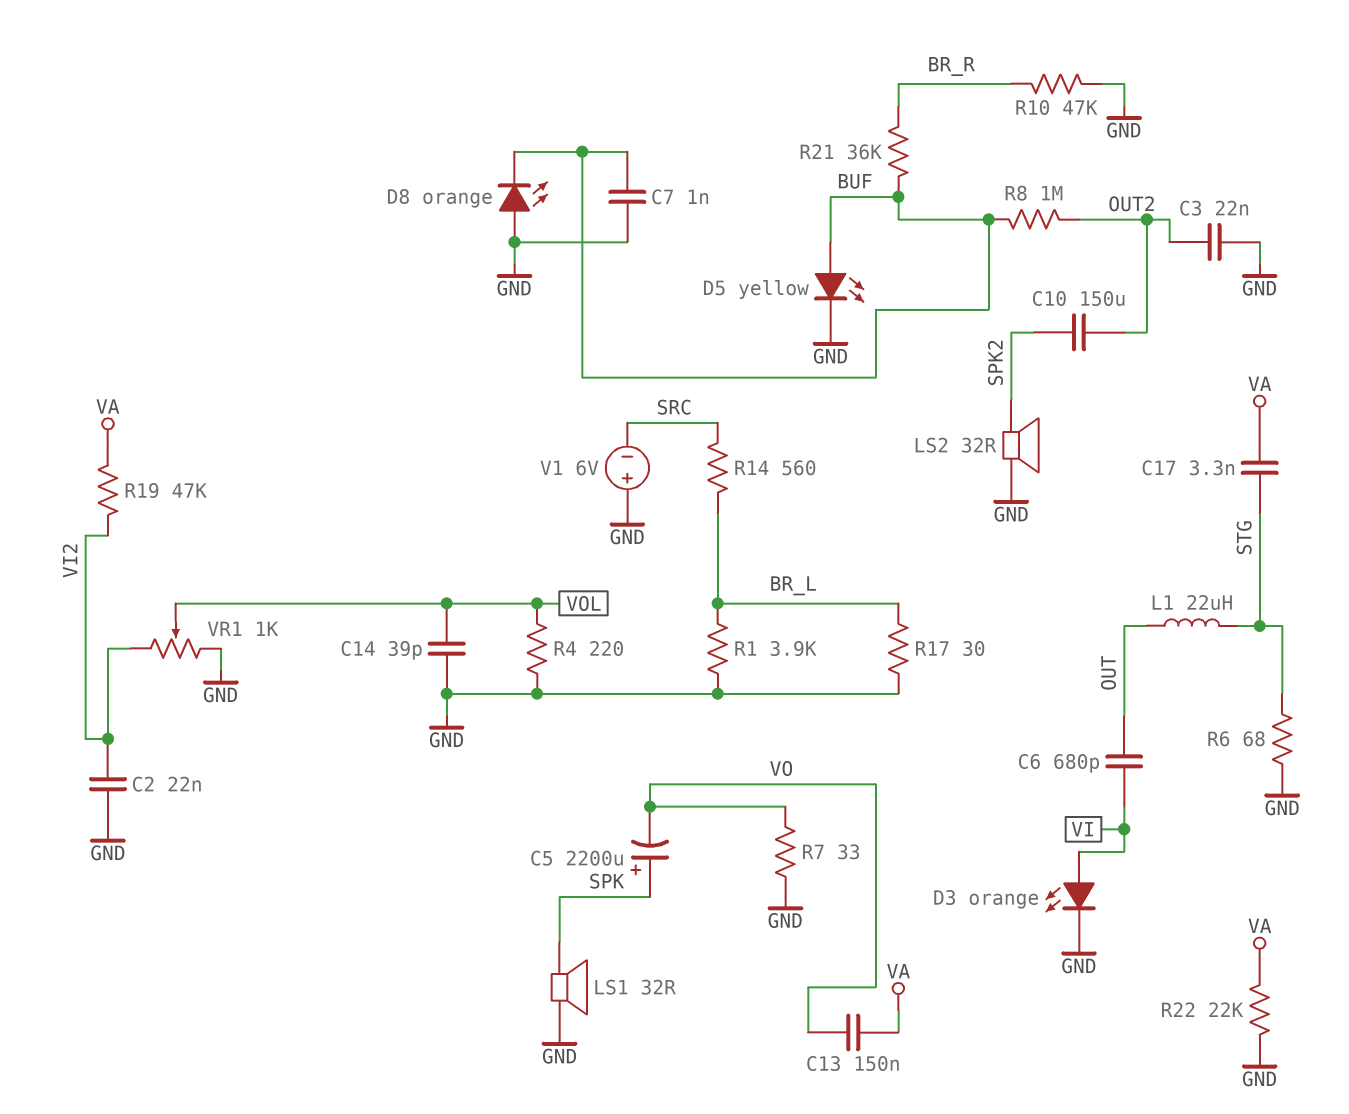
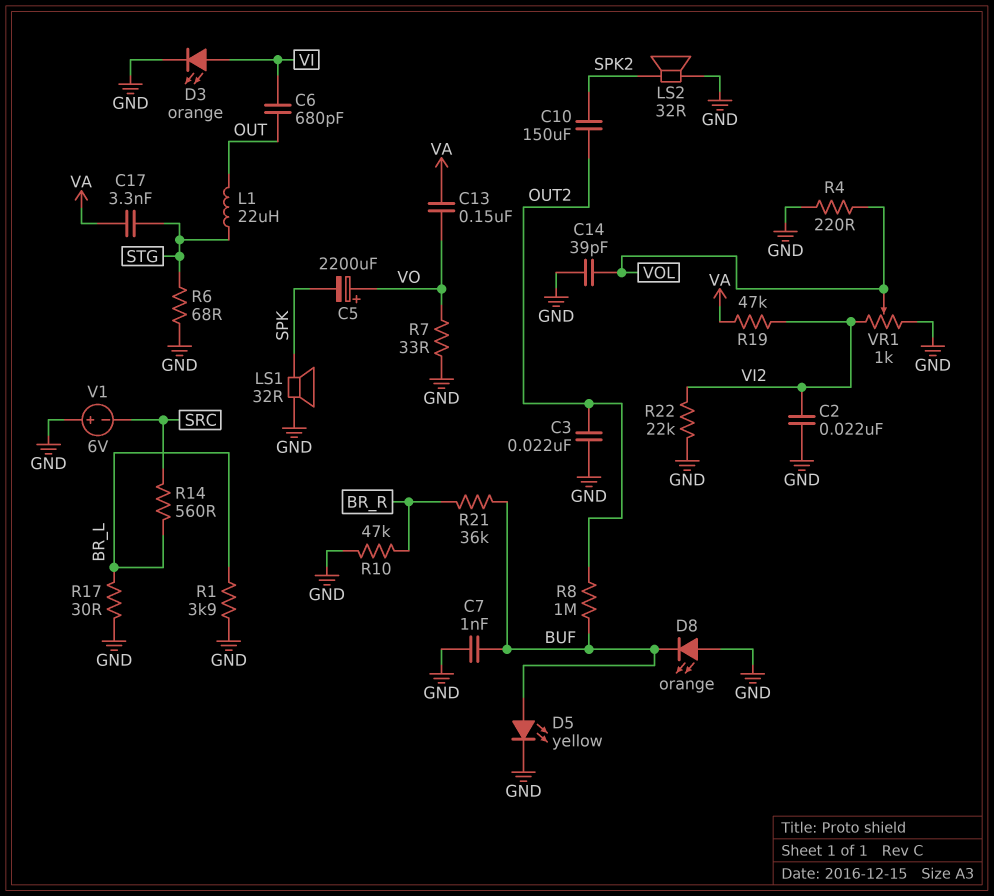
C5: 2200uF (plus SPK, minus VO) -> 2200uF (plus VO, minus SPK)
R22: 22k (GND, VA) -> 22k (GND, VI2)

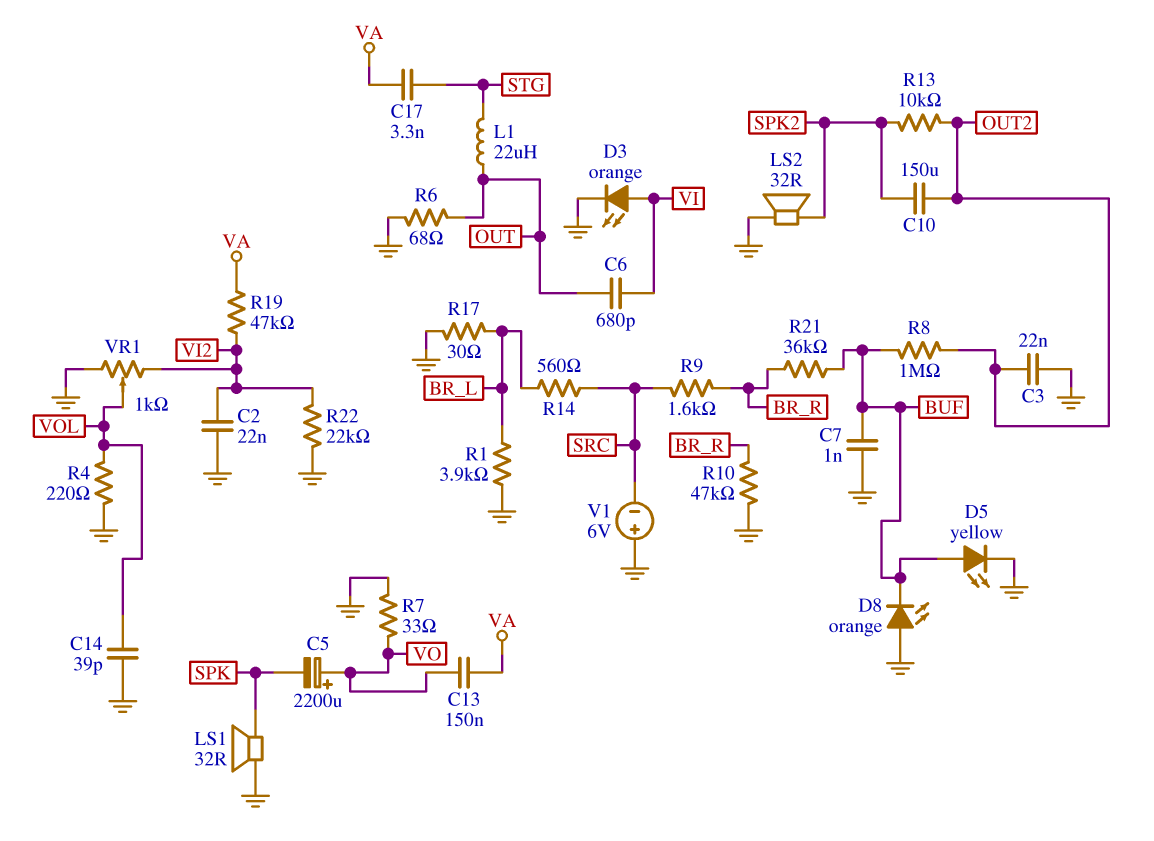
R6: 68 (GND, STG) -> 68 (GND, OUT)
R9: none -> 1.6k (BR_R, SRC)
R13: none -> 10k (OUT2, SPK2)

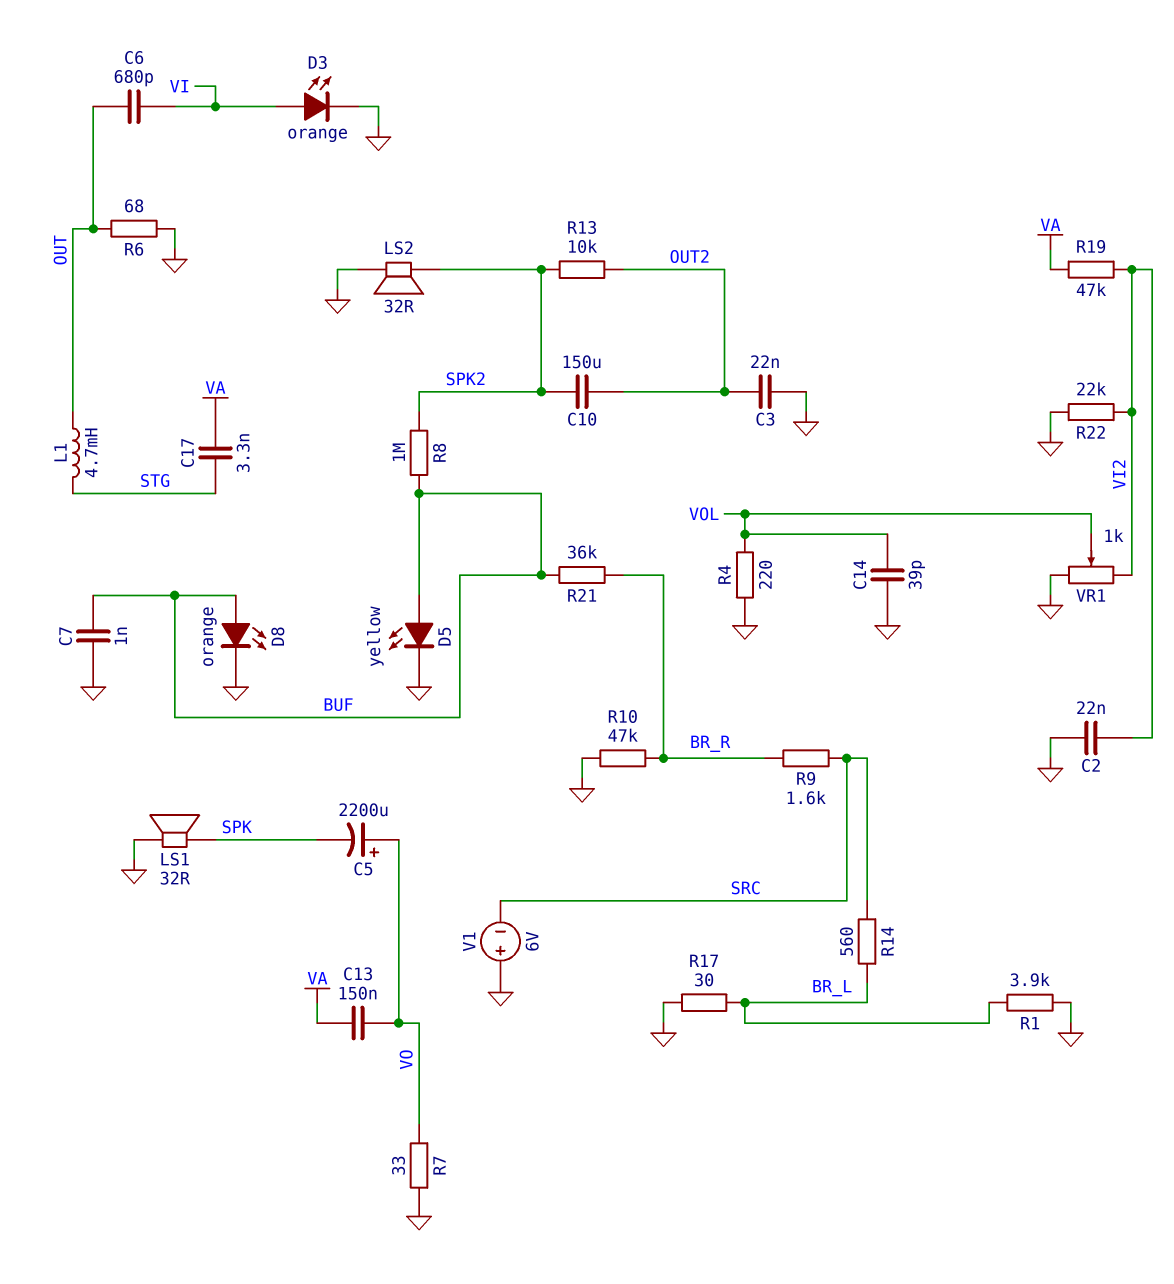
D8: LED orange (A GND, K BUF) -> LED orange (A BUF, K GND)
L1: 22uH (OUT, STG) -> 4.7mH (OUT, STG)
R8: 1M (BUF, OUT2) -> 1M (BUF, SPK2)

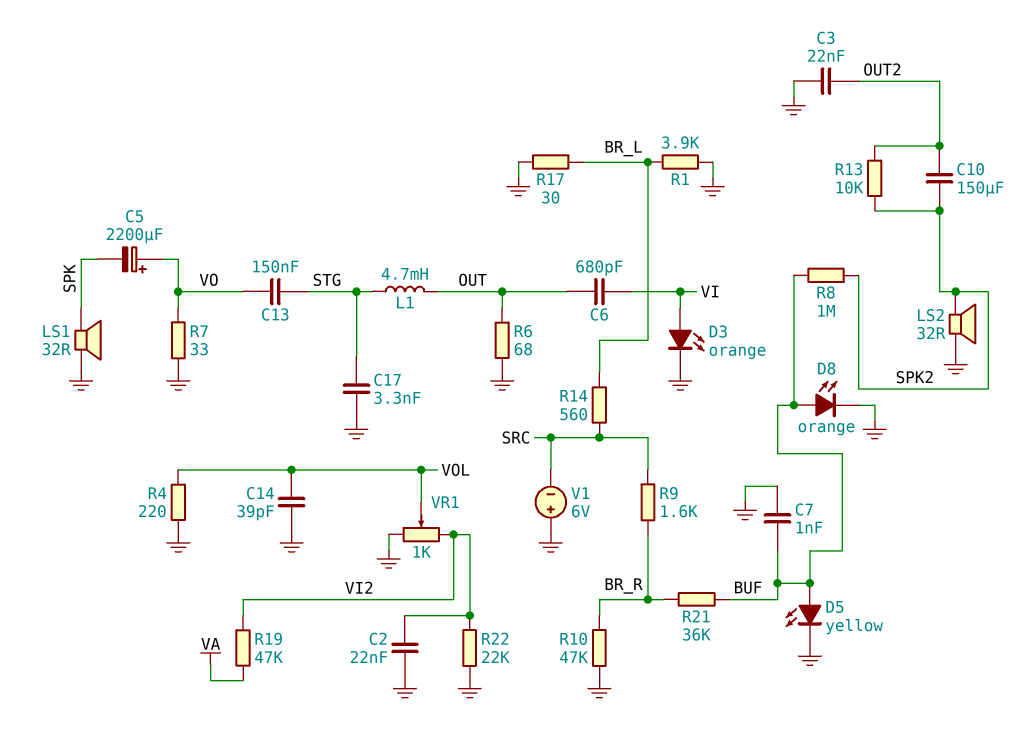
C13: 150nF (VA, VO) -> 150nF (STG, VO)
C17: 3.3nF (STG, VA) -> 3.3nF (GND, STG)

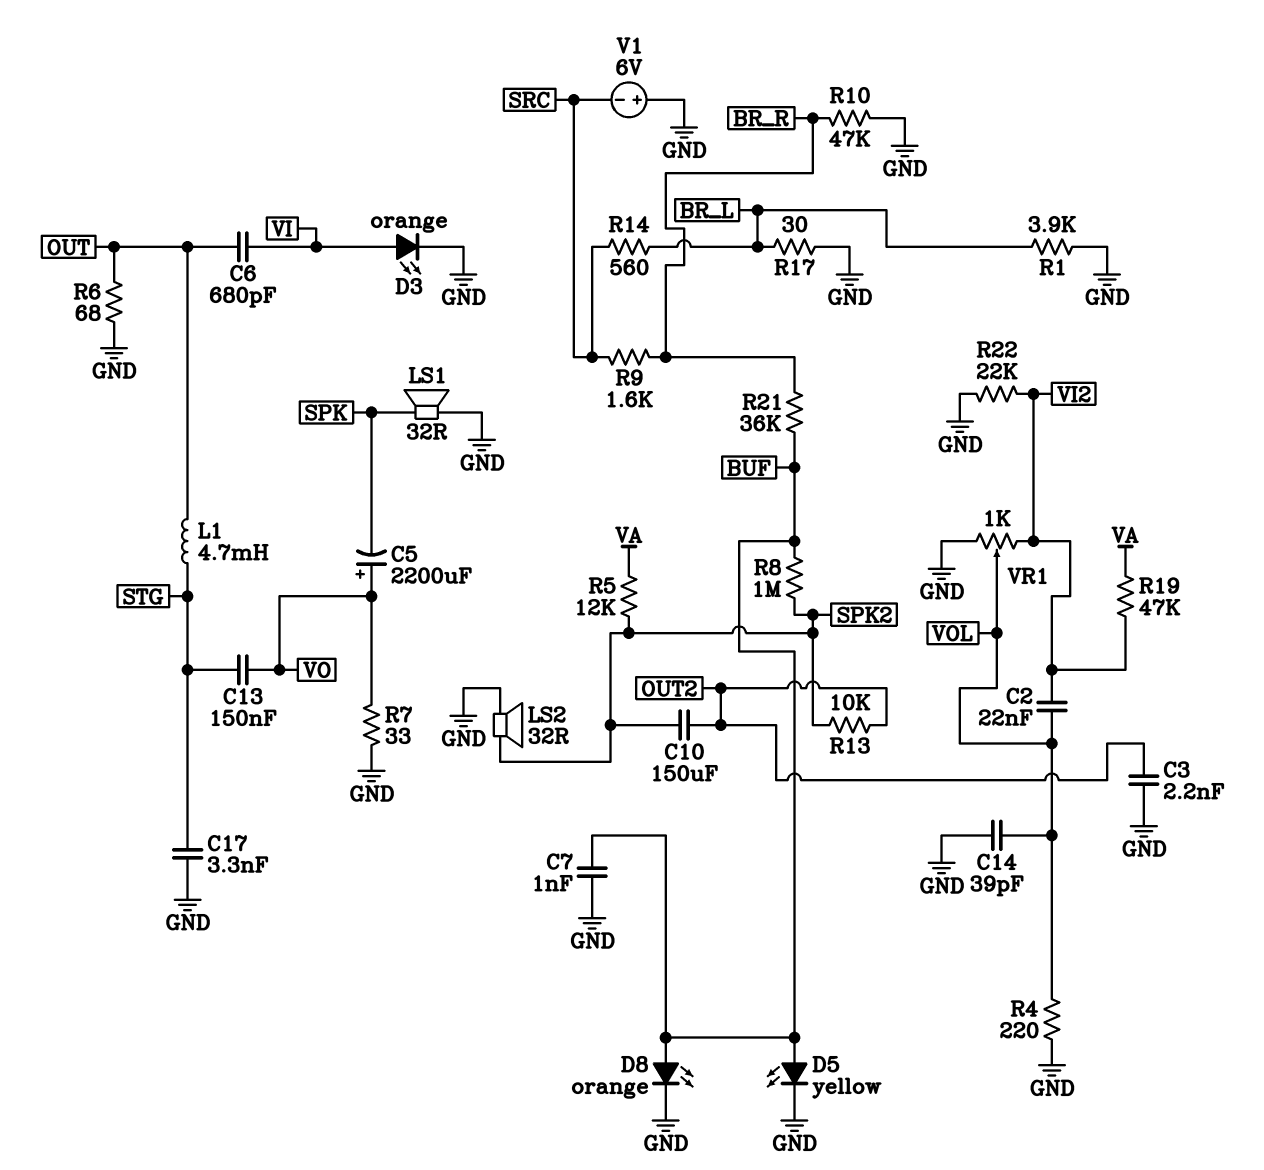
C2: 22nF (GND, VI2) -> 22nF (VI2, VOL)
C3: 22nF (GND, OUT2) -> 2.2nF (GND, OUT2)
R5: none -> 12k (SPK2, VA)

